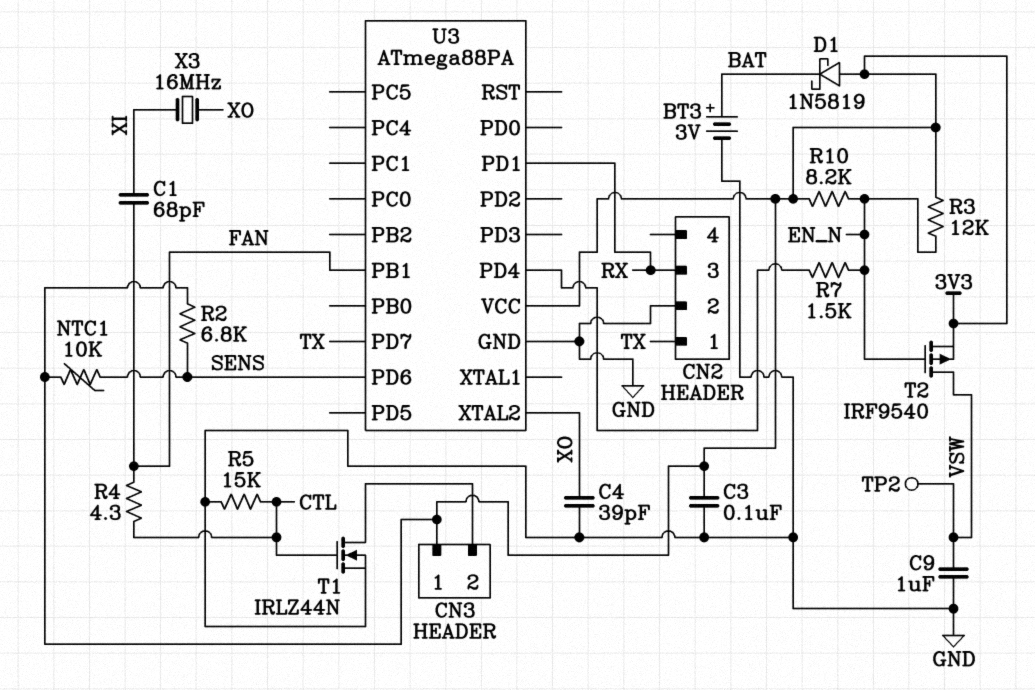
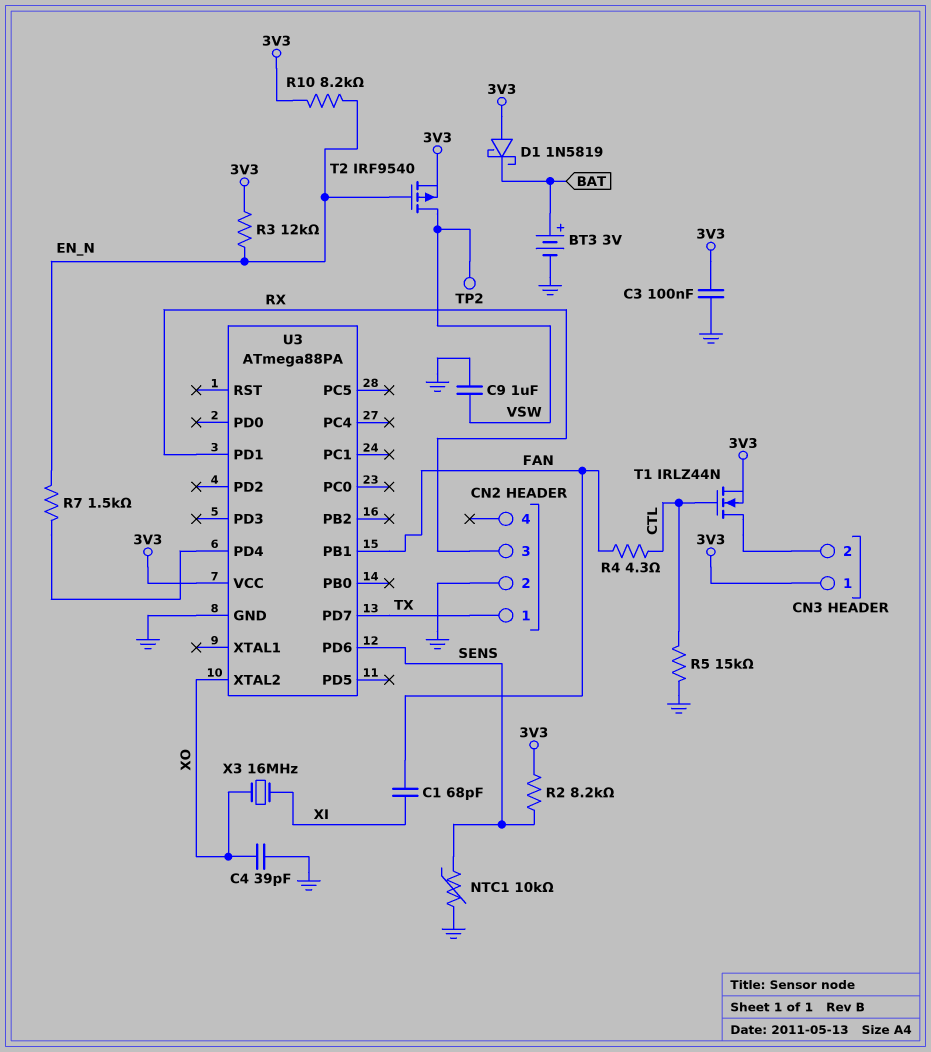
NTC1: 10k (3V3, SENS) -> 10k (GND, SENS)
R2: 6.8k (3V3, SENS) -> 8.2k (3V3, SENS)
T1: NMOS IRLZ44N (G CTL, D CN3/2, S GND) -> NMOS IRLZ44N (G CTL, D CN3/2, S 3V3)

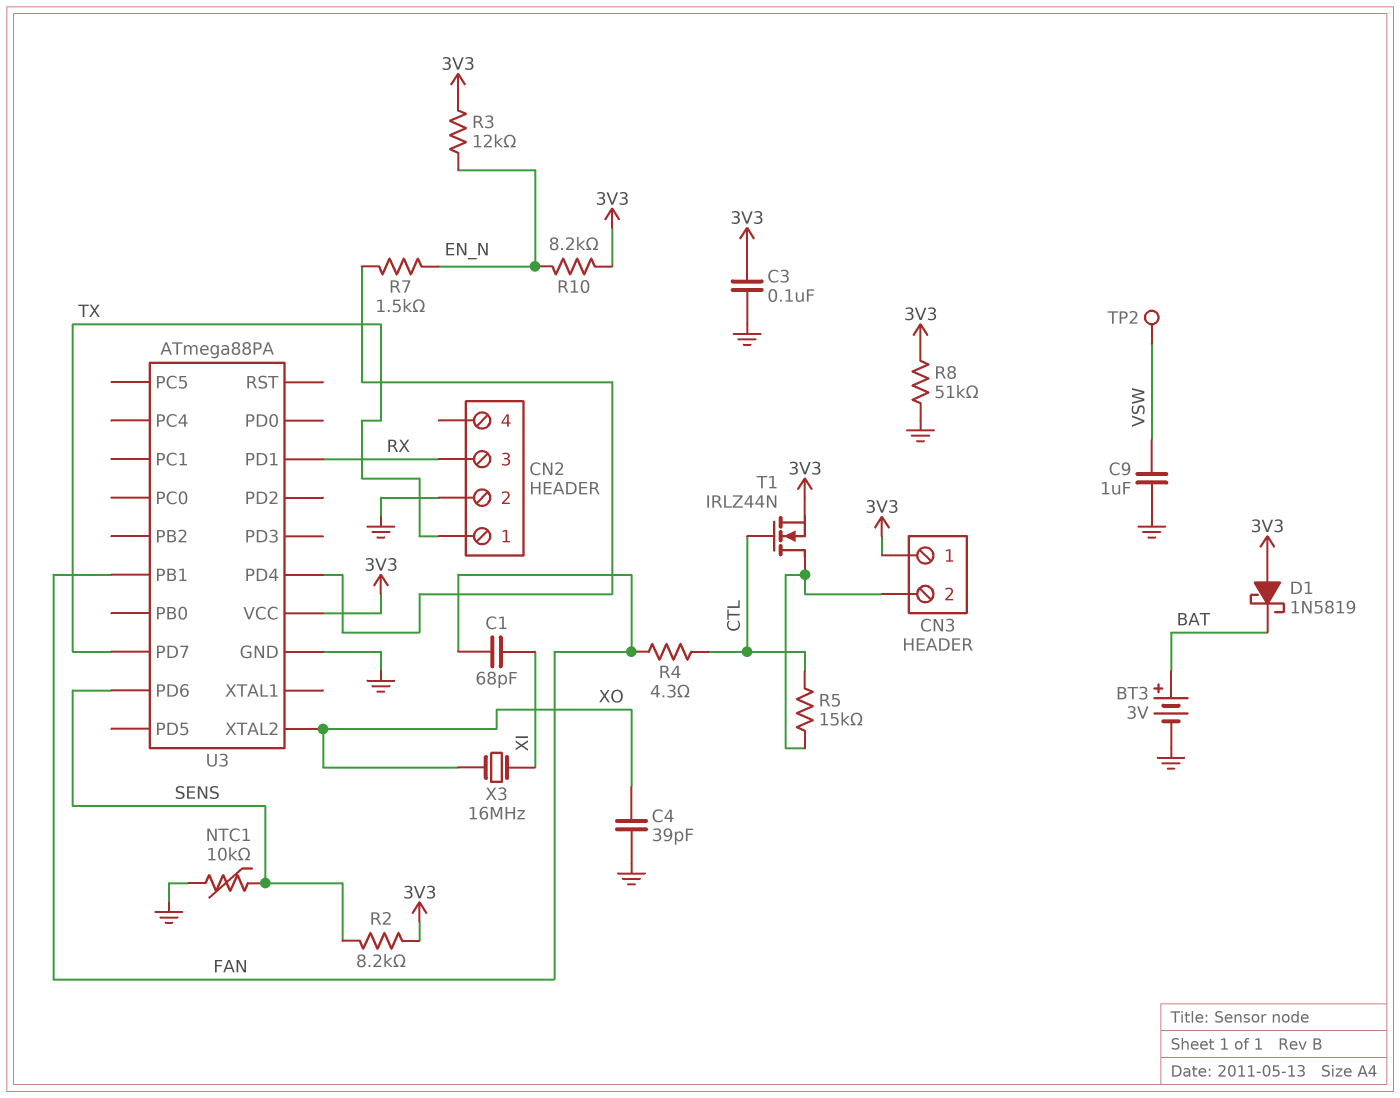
R5: 15k (CTL, GND) -> 15k (CN3/2, CTL)
R8: none -> 51k (3V3, GND)
T2: PMOS IRF9540 (G EN_N, D VSW, S 3V3) -> none

